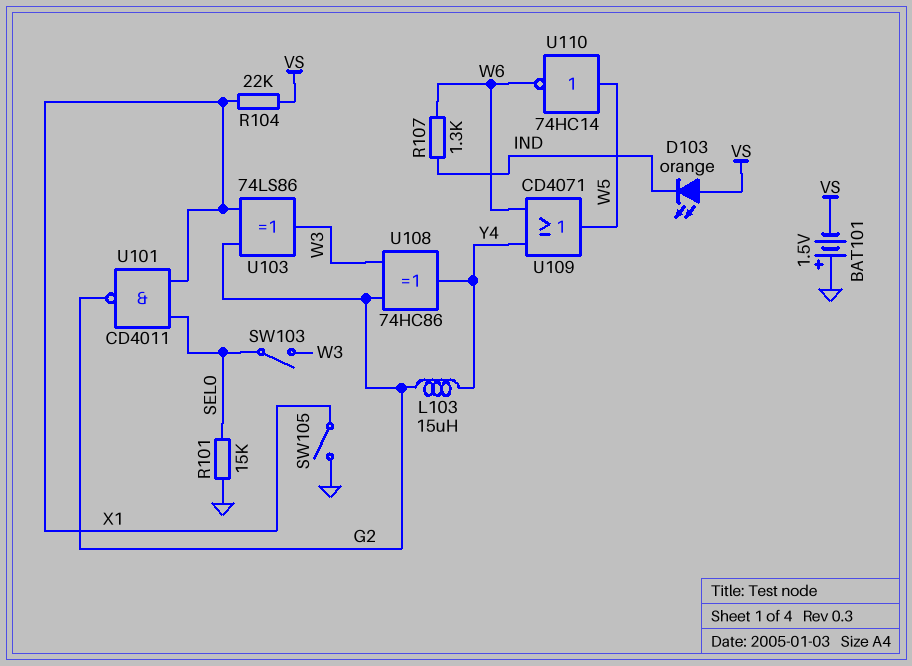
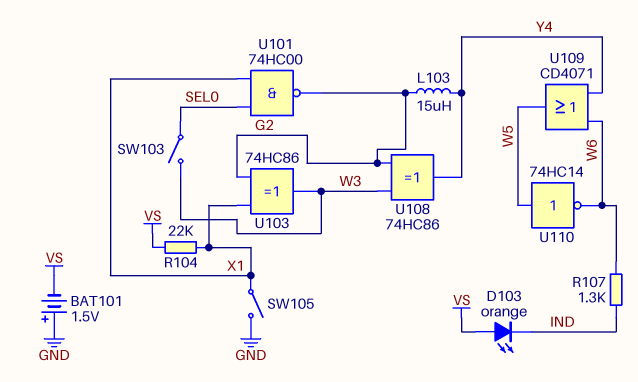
R101: 15k (GND, SEL0) -> none
U101: NAND CD4011 (in SEL0, in X1, out G2) -> NAND 74HC00 (in SEL0, in X1, out G2)
U103: XOR 74LS86 (in G2, in X1, out W3) -> XOR 74HC86 (in G2, in X1, out W3)

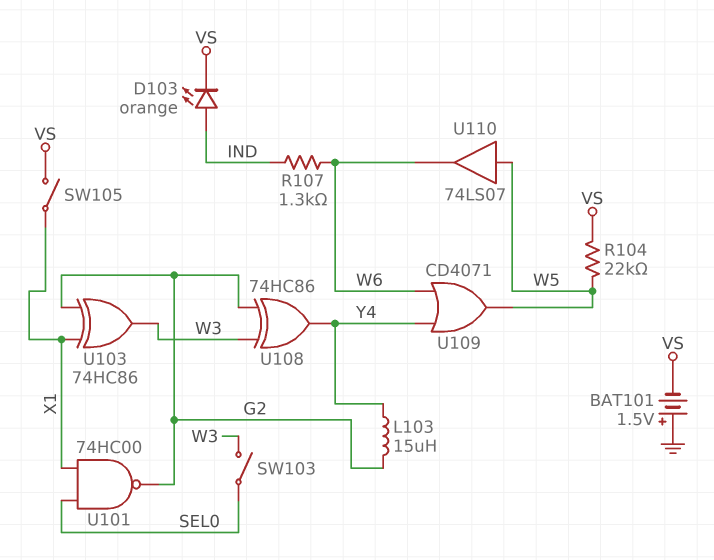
D103: LED orange (A VS, K IND) -> LED orange (A IND, K VS)
R104: 22k (VS, X1) -> 22k (VS, W5)
SW105: switch (GND, X1) -> switch (VS, X1)
U110: NOT 74HC14 (in W5, out W6) -> buffer 74LS07 (in W5, out W6)

